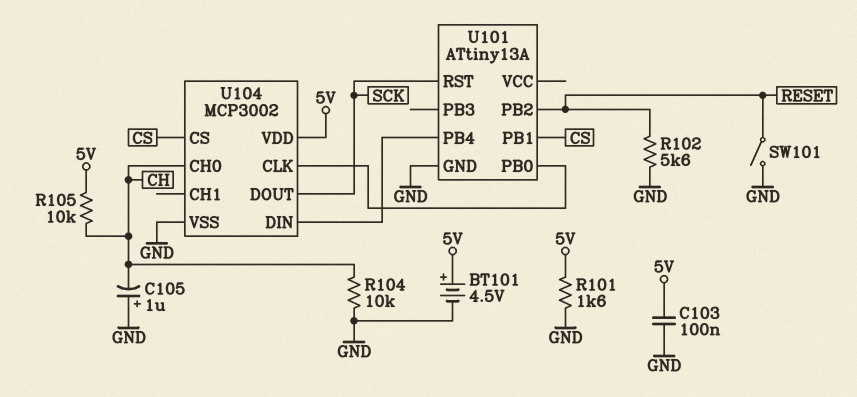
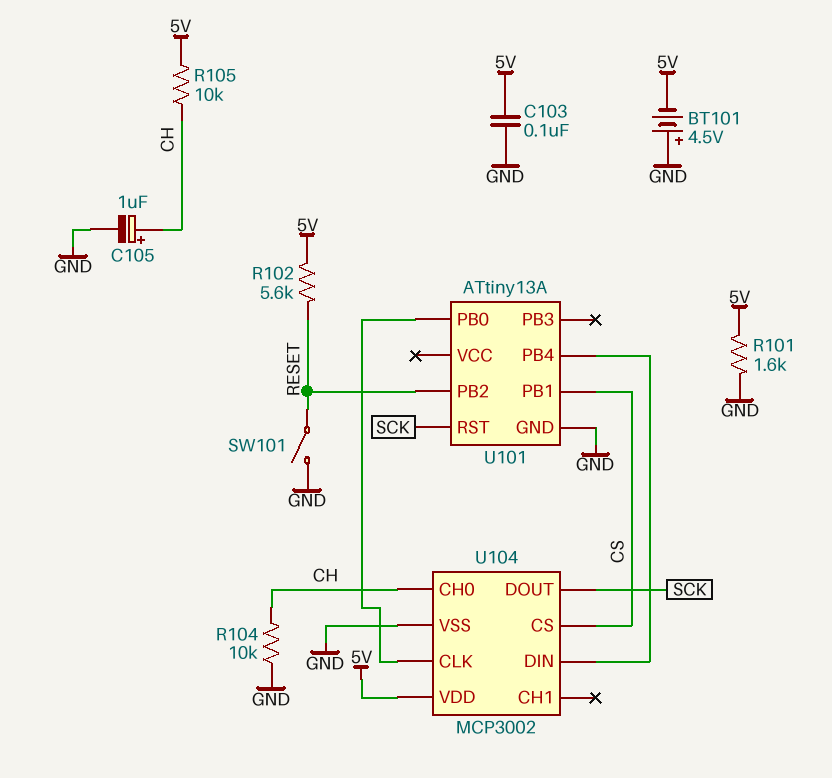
BT101: 4.5V (plus 5V, minus GND) -> 4.5V (plus GND, minus 5V)
C105: 1uF (plus GND, minus CH) -> 1uF (plus CH, minus GND)
R102: 5.6k (GND, RESET) -> 5.6k (5V, RESET)

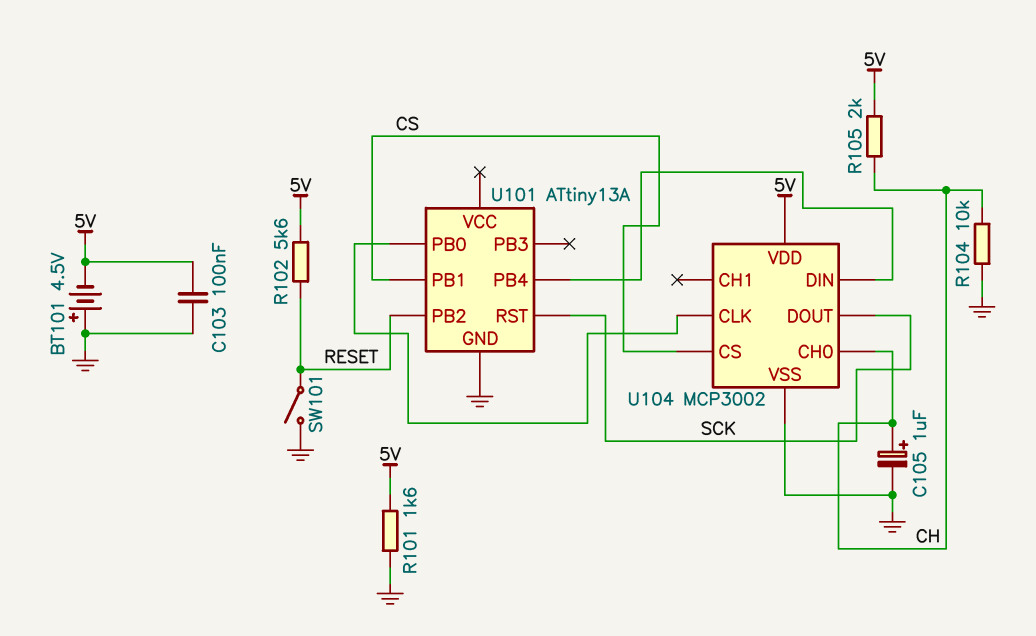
R105: 10k (5V, CH) -> 2k (5V, CH)

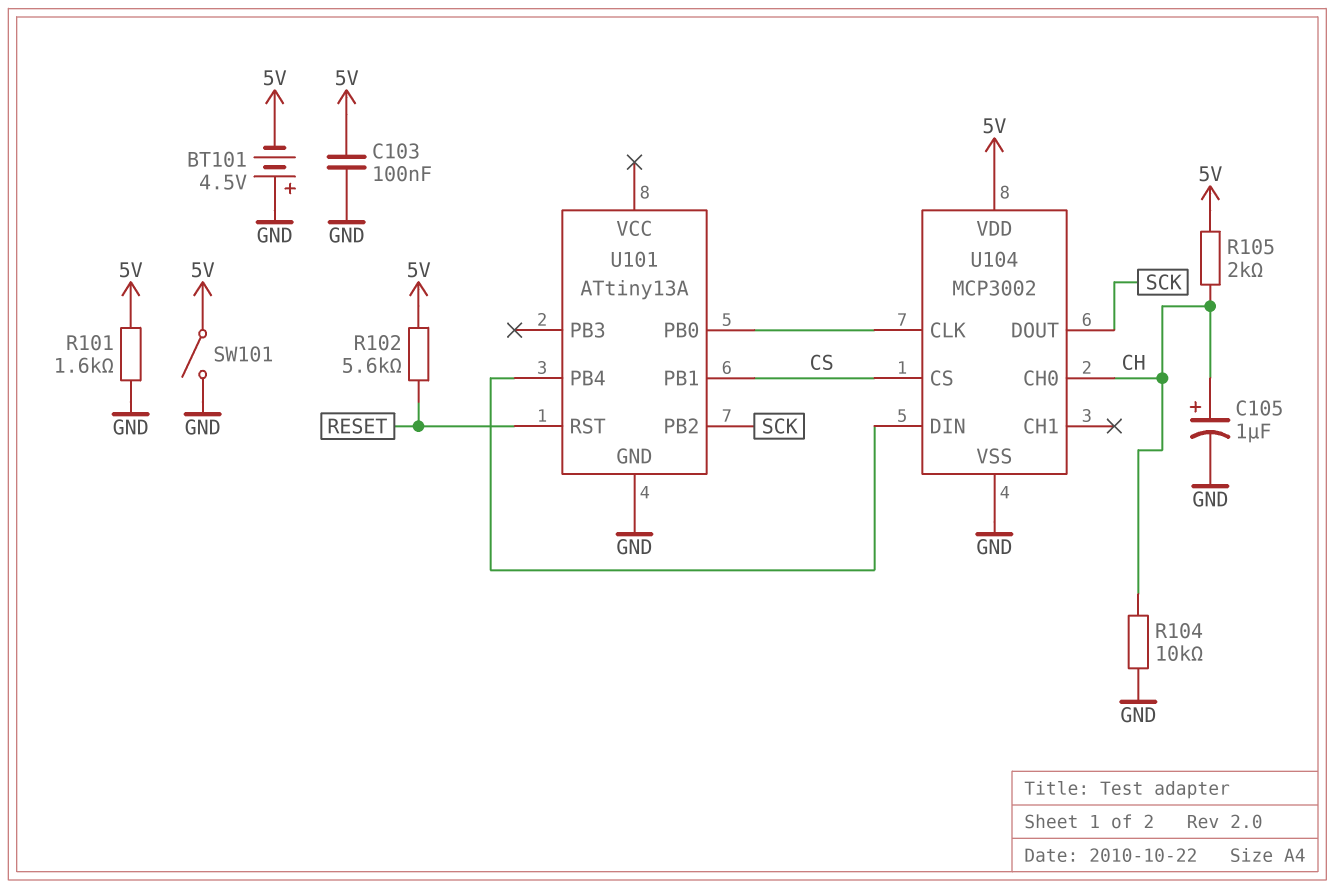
SW101: switch (GND, RESET) -> switch (5V, GND)
U101 pin PB2: RESET -> SCK
U101 pin RST: SCK -> RESET

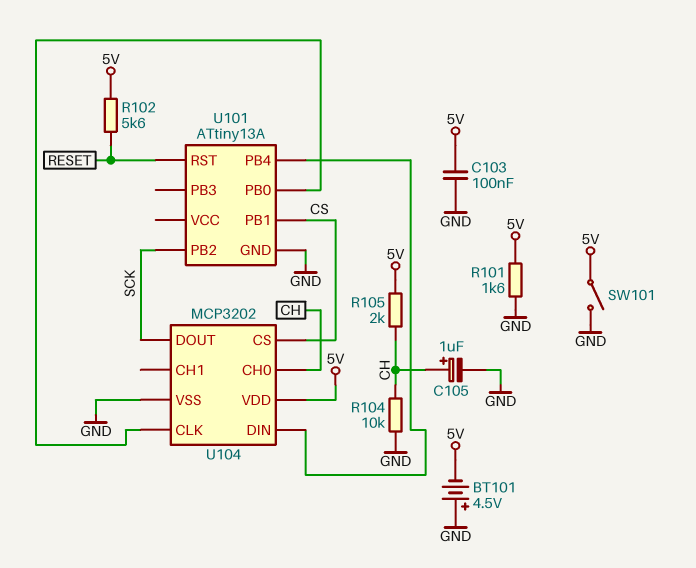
U104: MCP3002 -> MCP3202

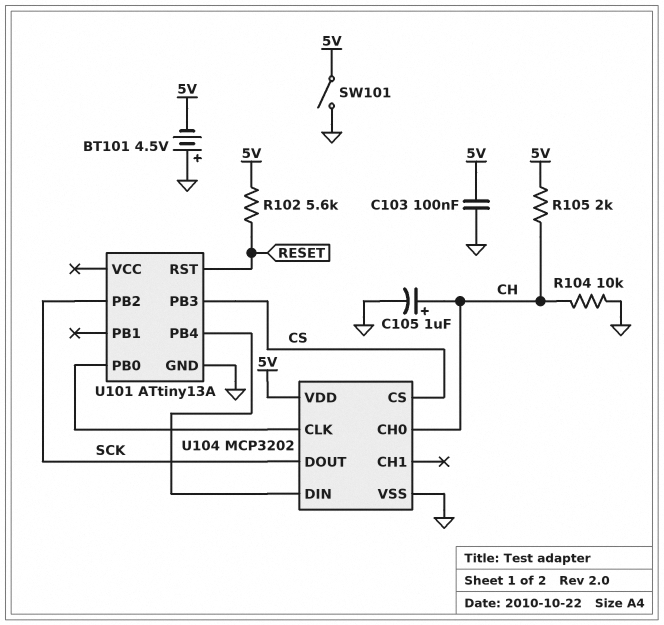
R101: 1.6k (5V, GND) -> none
U101 pin PB1: CS -> none
U101 pin PB3: none -> CS

